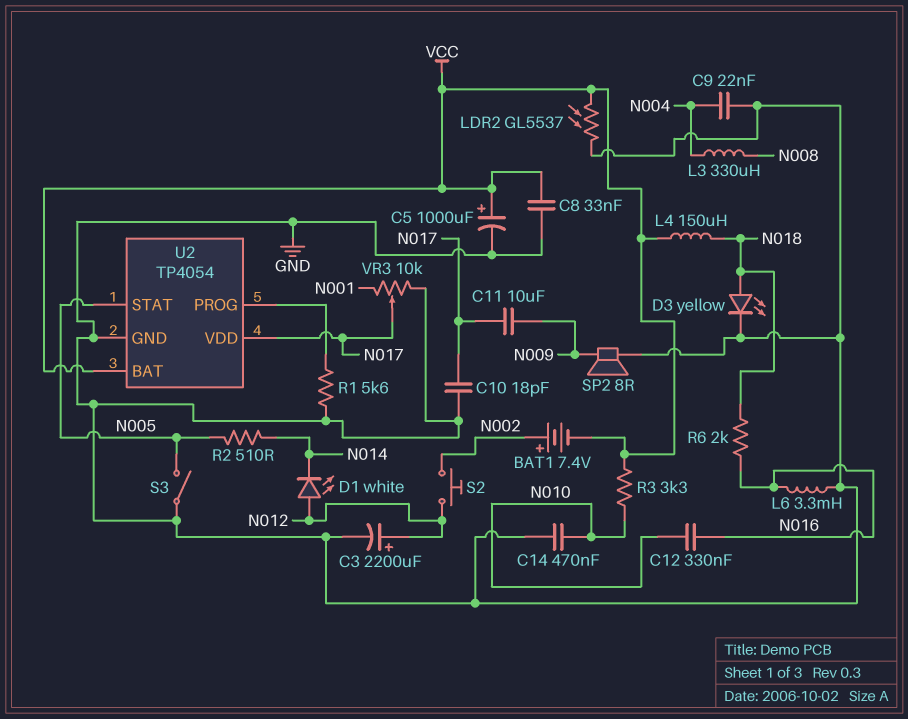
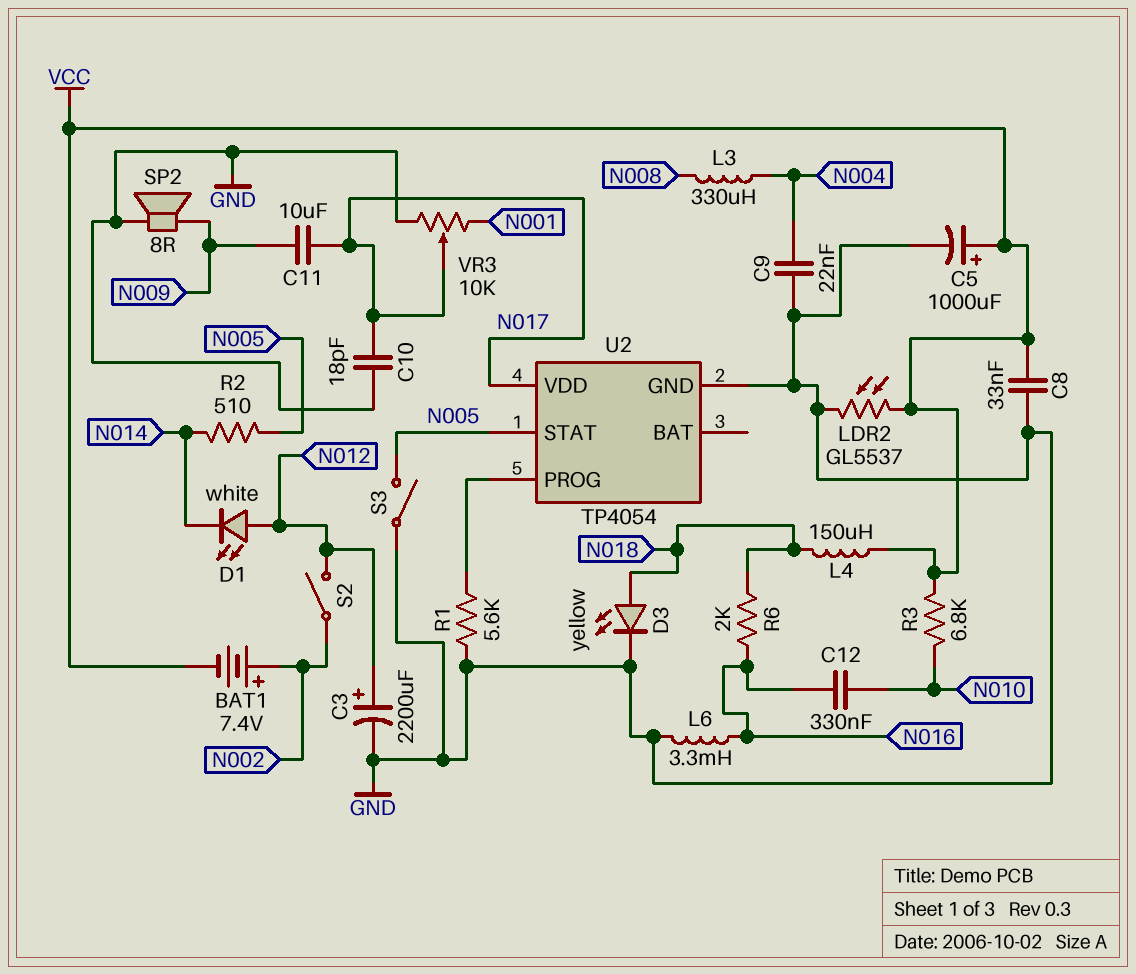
C14: 470nF (GND, N010) -> none
R3: 3.3k (N010, VCC) -> 6.8k (N010, VCC)
S2: button (N002, N012) -> switch (N002, N012)
U2 pin BAT: VCC -> none

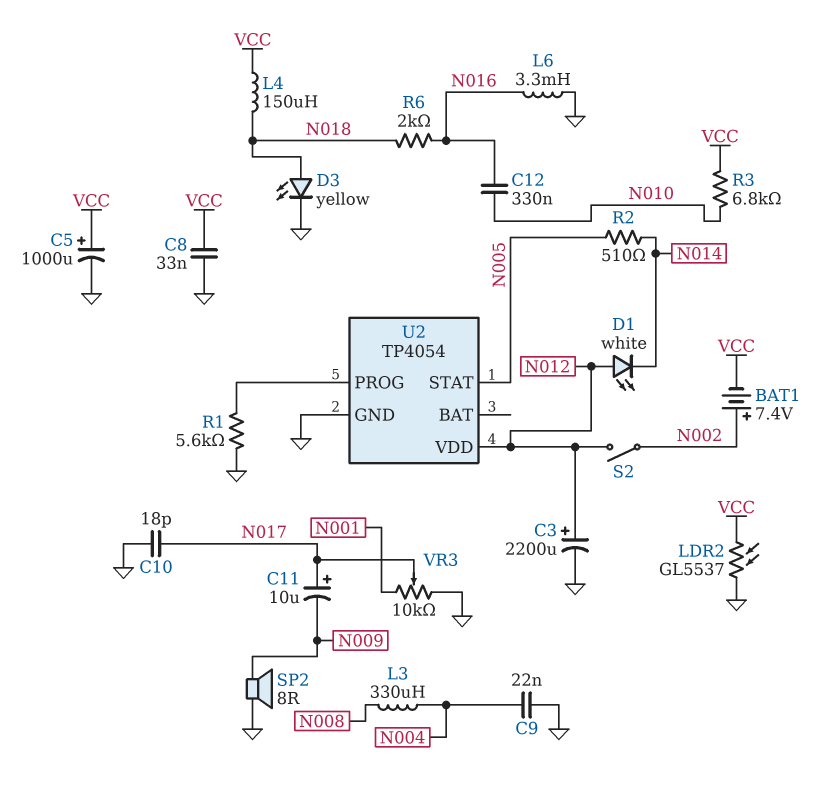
C11: 10uF (N009, N017) -> 10uF (plus N017, minus N009)
S3: switch (GND, N005) -> none
U2 pin VDD: N017 -> N012

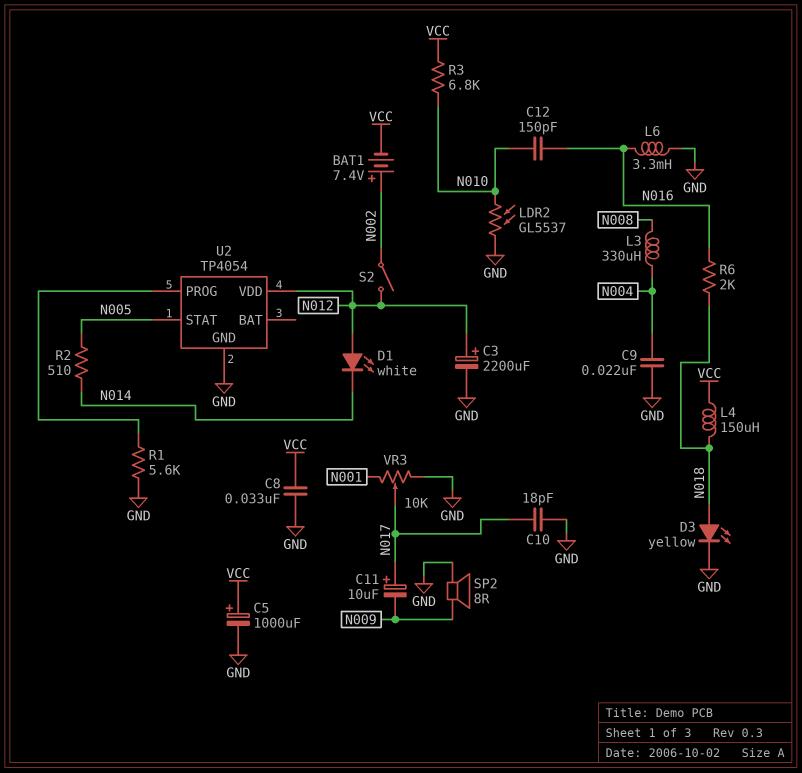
C12: 330nF (N010, N016) -> 150pF (N010, N016)
LDR2: GL5537 (GND, VCC) -> GL5537 (GND, N010)

